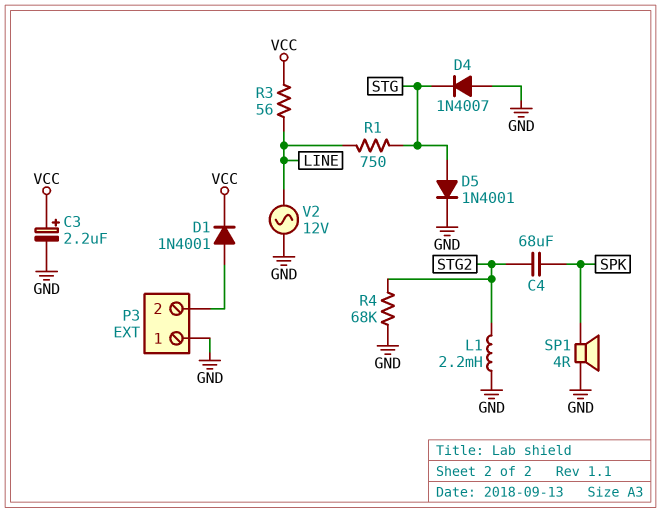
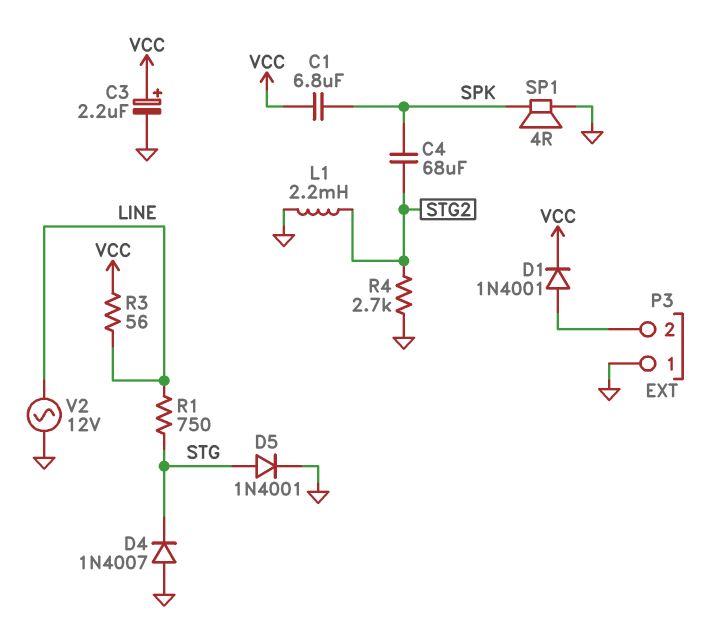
C1: none -> 6.8uF (SPK, VCC)
R4: 68k (GND, STG2) -> 2.7k (GND, STG2)

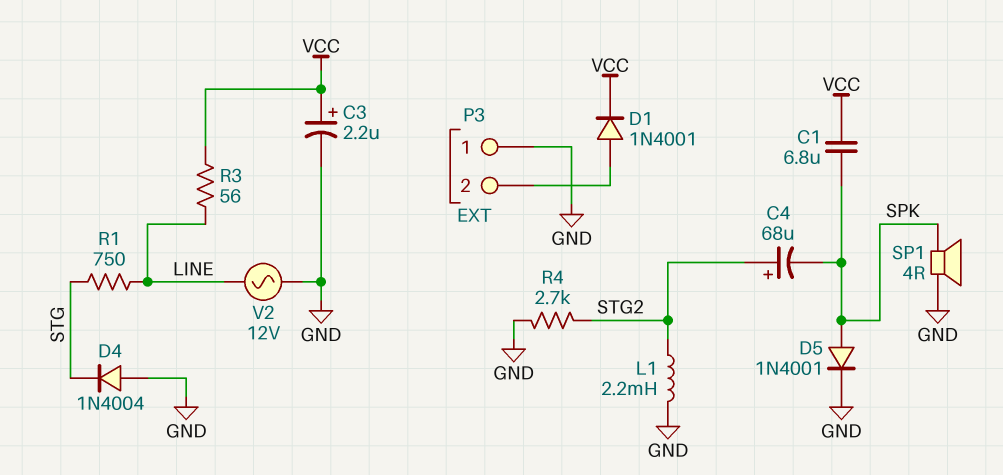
C4: 68uF (SPK, STG2) -> 68uF (plus STG2, minus SPK)
D4: diode 1N4007 (A GND, K STG) -> diode 1N4004 (A GND, K STG)
D5: diode 1N4001 (A STG, K GND) -> diode 1N4001 (A SPK, K GND)

